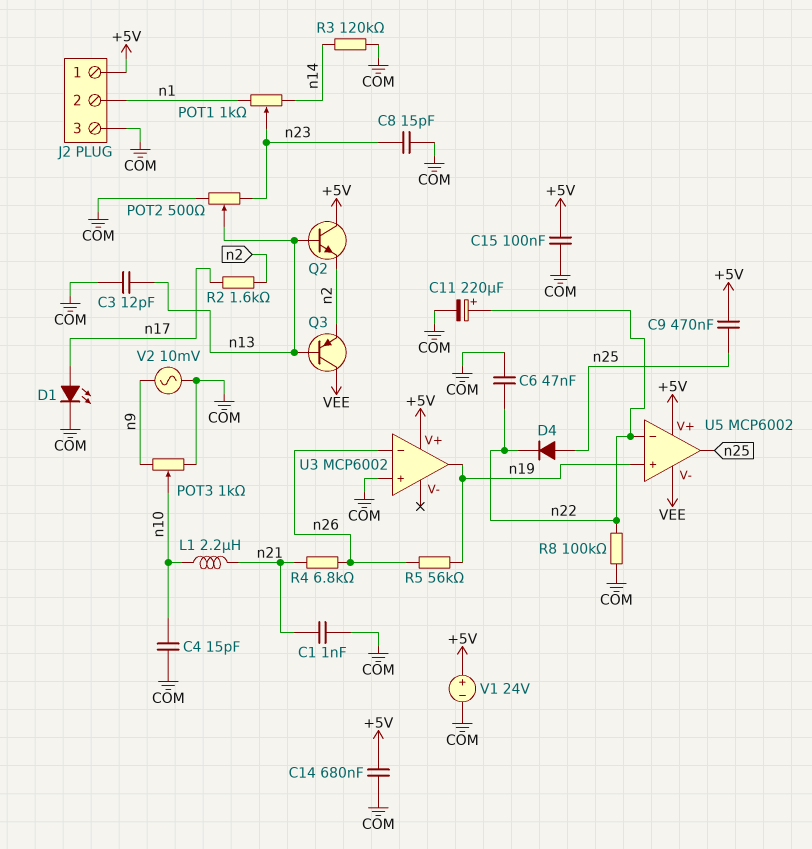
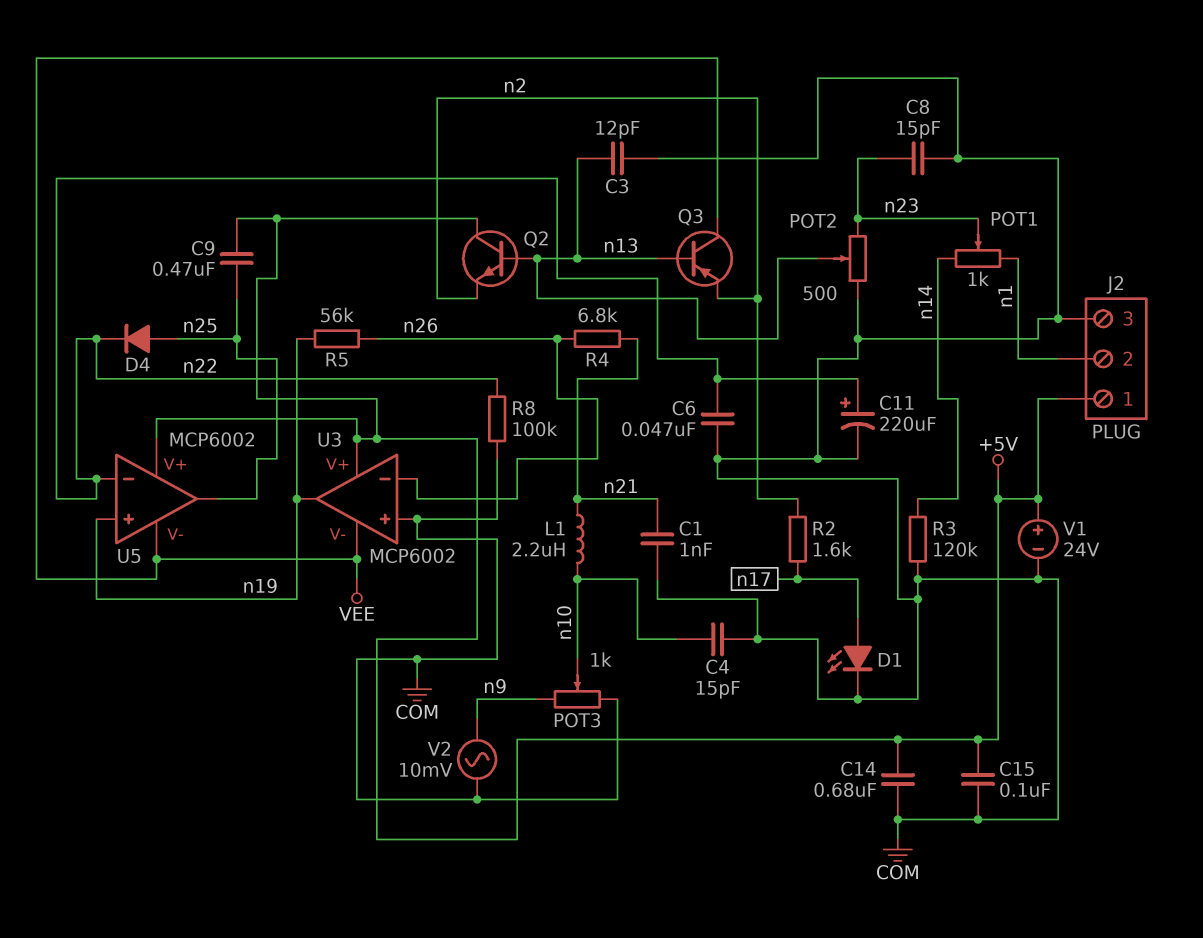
U3 pin V-: none -> VEE

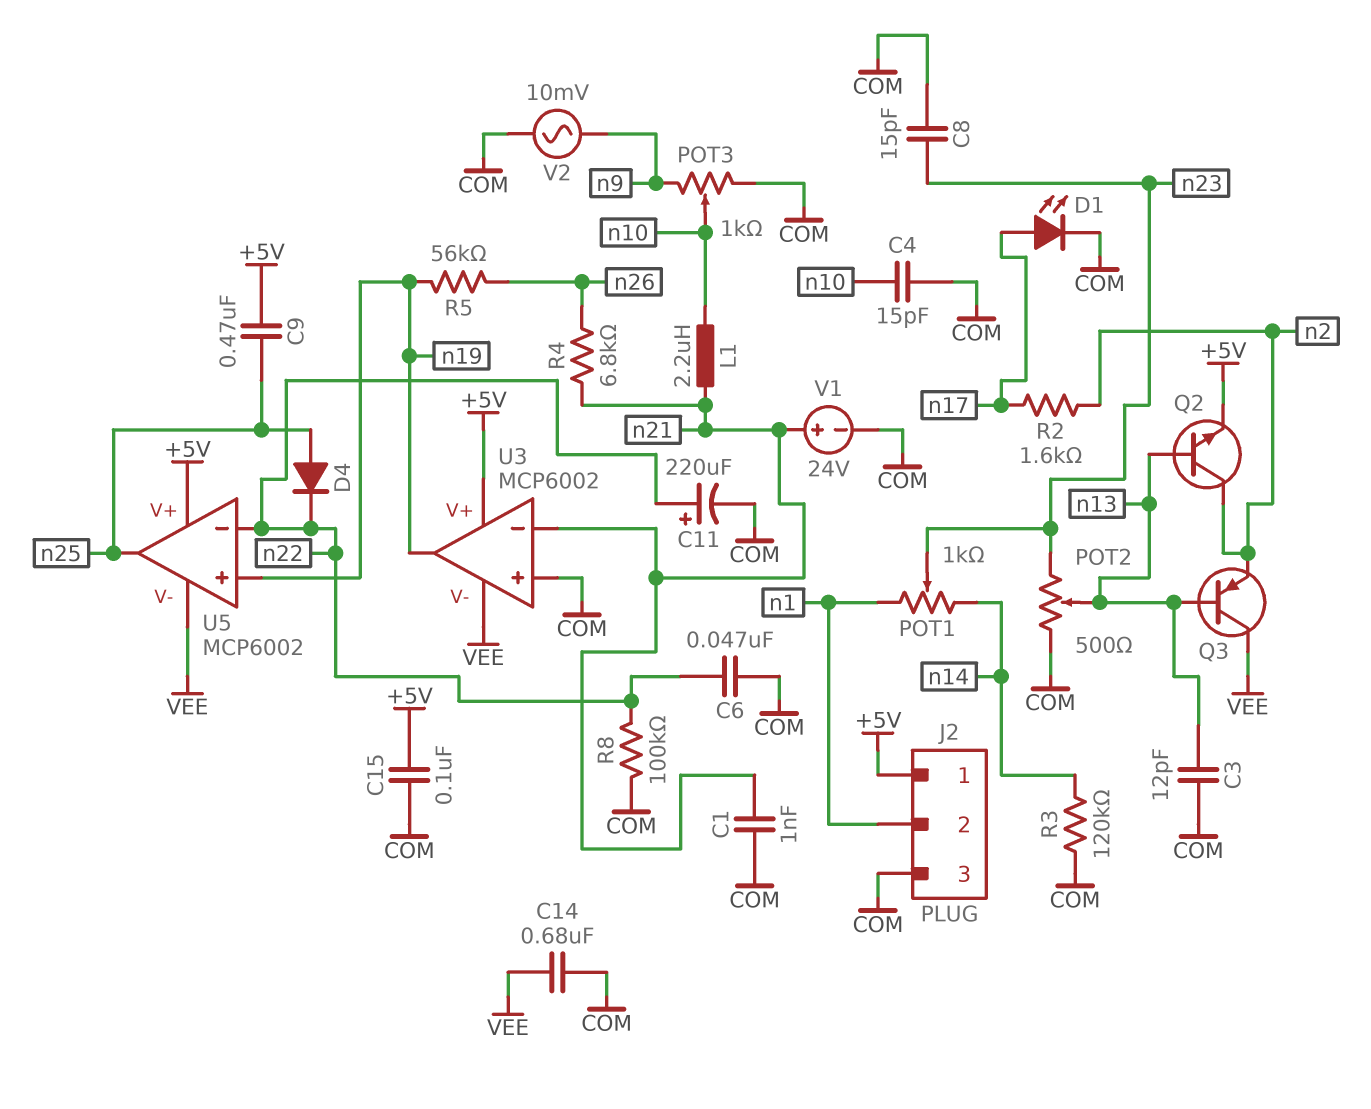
C14: 680nF (+5V, COM) -> 680nF (COM, VEE)
Q2: NPN (B n13, C +5V, E n2) -> NPN (B n13, C n2, E +5V)
U3 pin in-: n26 -> n21
V1: 24V (plus +5V, minus COM) -> 24V (plus n21, minus COM)

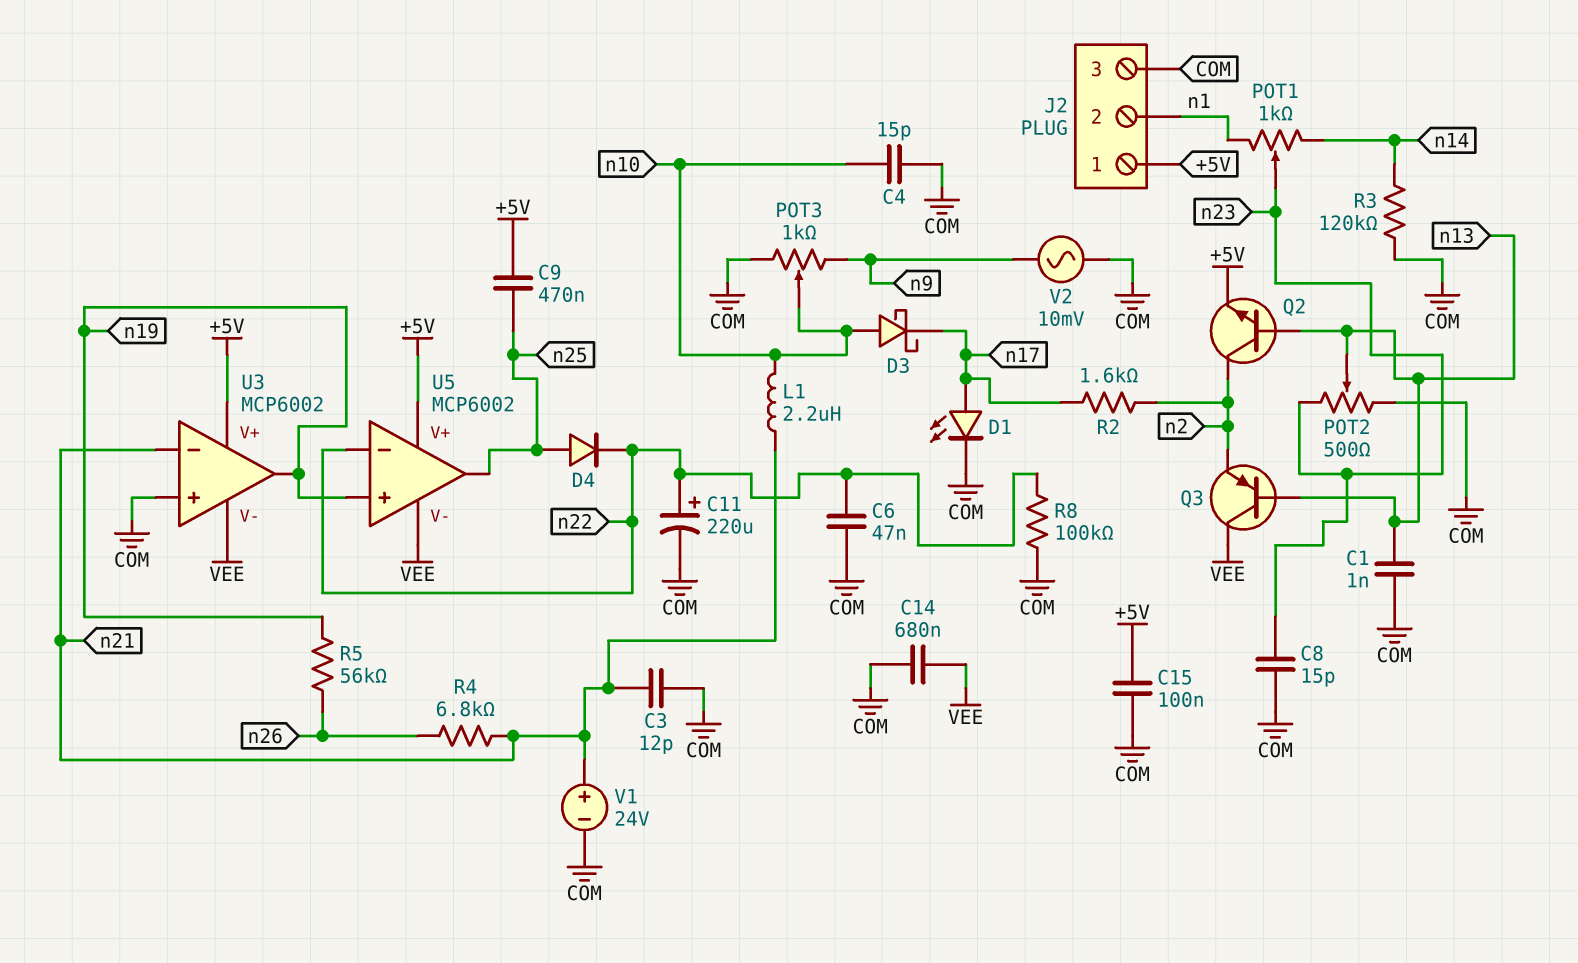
C1: 1nF (COM, n21) -> 1nF (COM, n13)
C3: 12pF (COM, n13) -> 12pF (COM, n21)
D3: none -> schottky (A n10, K n17)

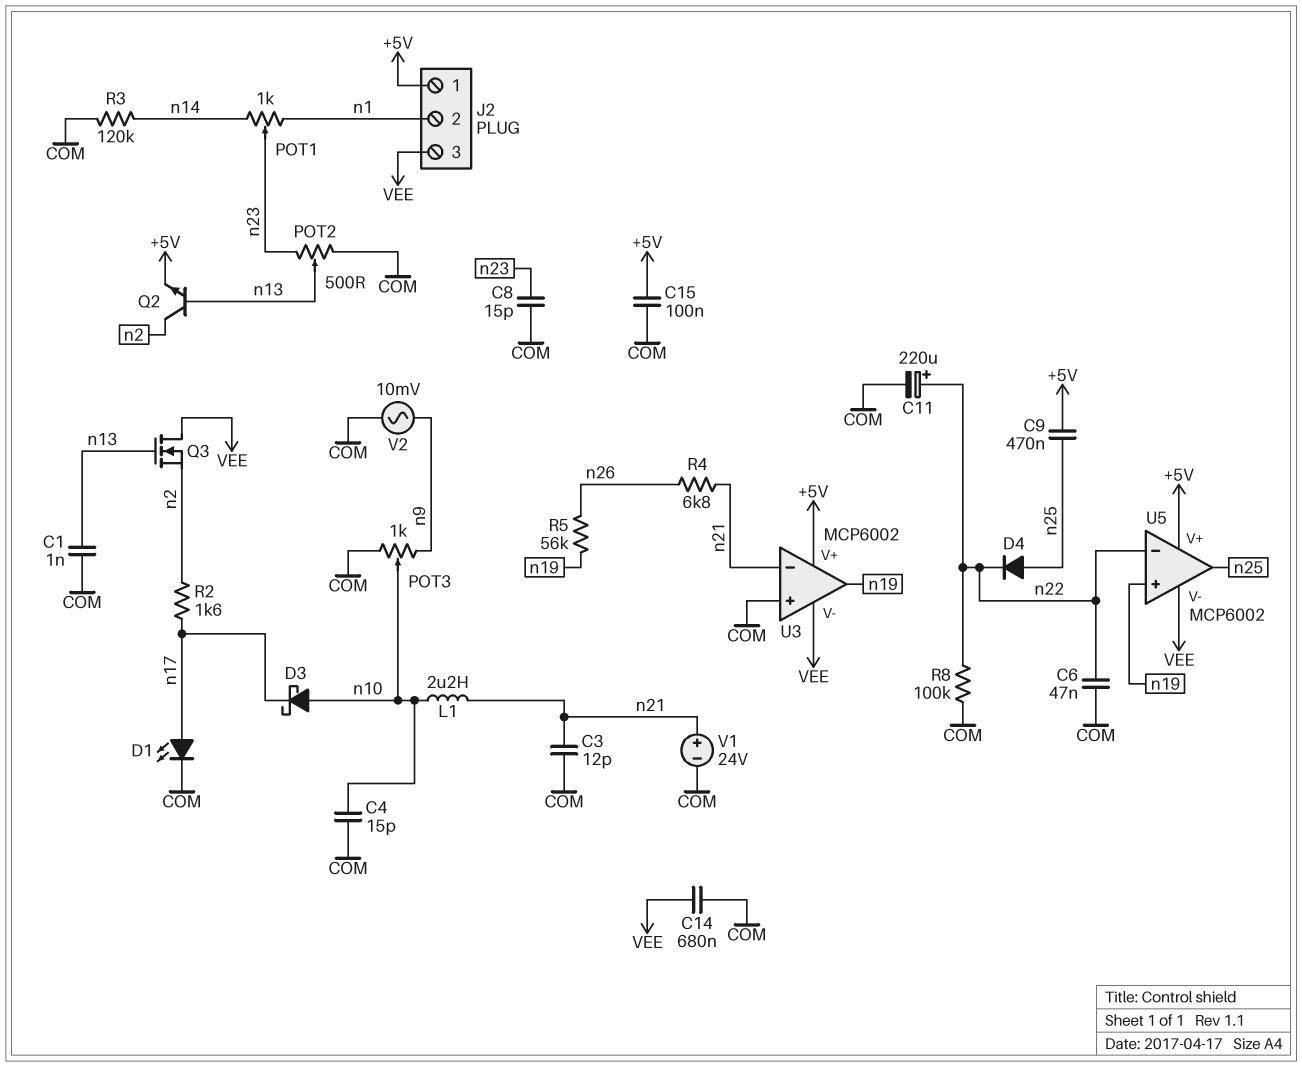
J2 pin 3: COM -> VEE
Q3: PNP (B n13, C VEE, E n2) -> NMOS (G n13, D VEE, S n2)

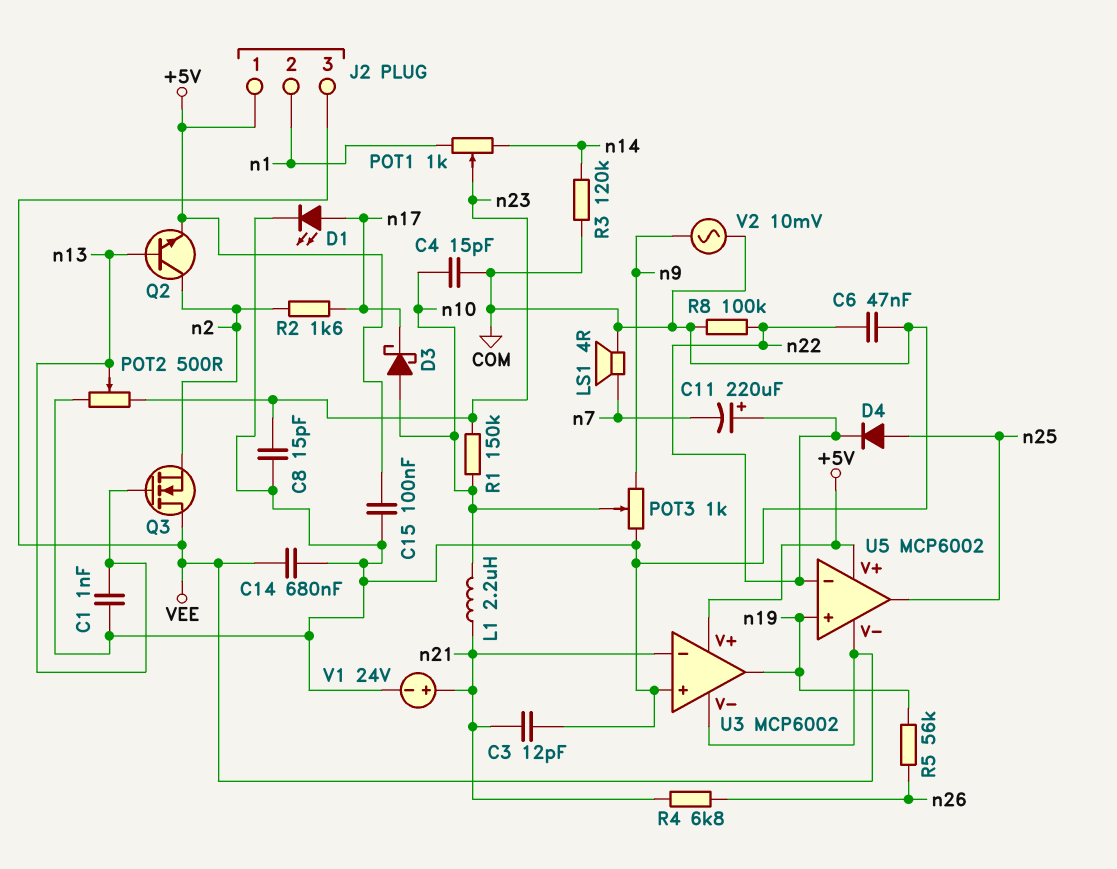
C9: 470nF (+5V, n25) -> none
C11: 220uF (plus n22, minus COM) -> 220uF (plus n22, minus n7)
LS1: none -> speaker 4R (COM, n7)
R1: none -> 150k (n10, n23)

